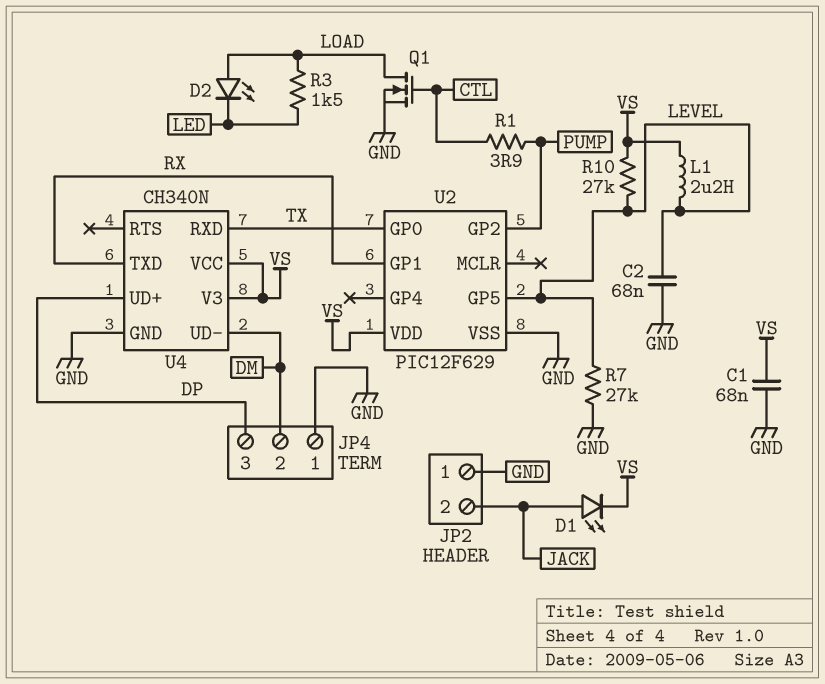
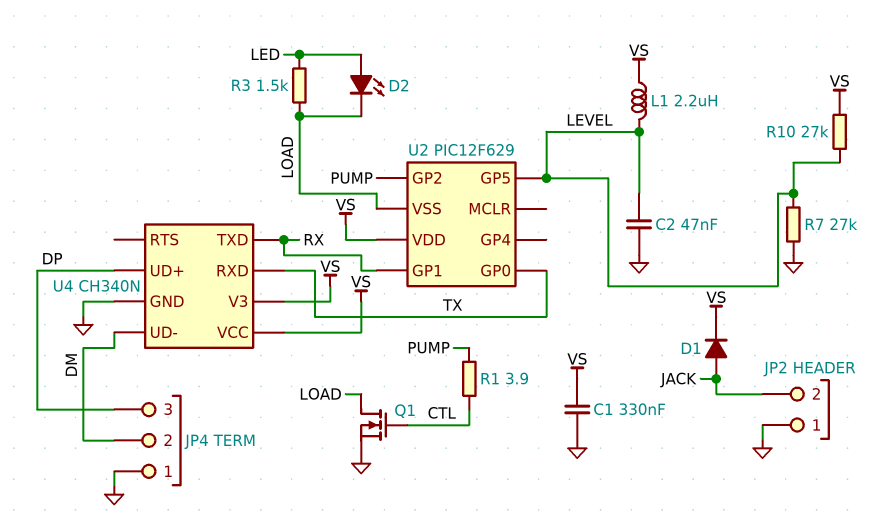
C1: 68nF (GND, VS) -> 330nF (GND, VS)
C2: 68nF (GND, LEVEL) -> 47nF (GND, LEVEL)
D1: LED (A JACK, K VS) -> diode (A JACK, K VS)
D2: LED (A LOAD, K LED) -> LED (A LED, K LOAD)
U2 pin VSS: GND -> LOAD

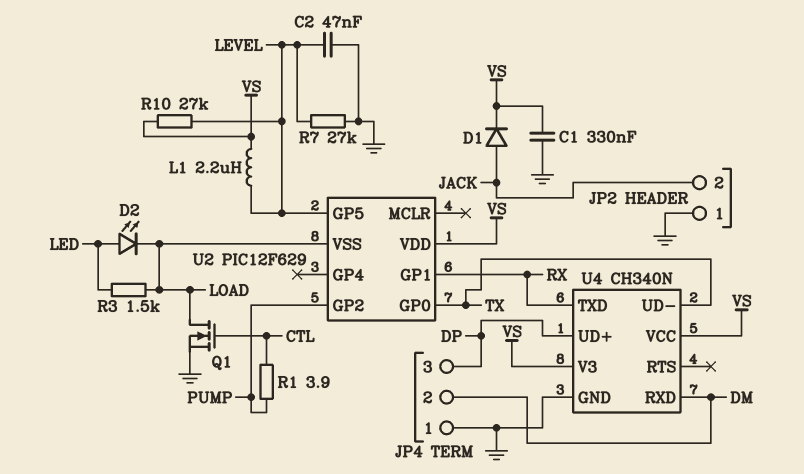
U4 pin RXD: TX -> DM
U4 pin UD-: DM -> TX

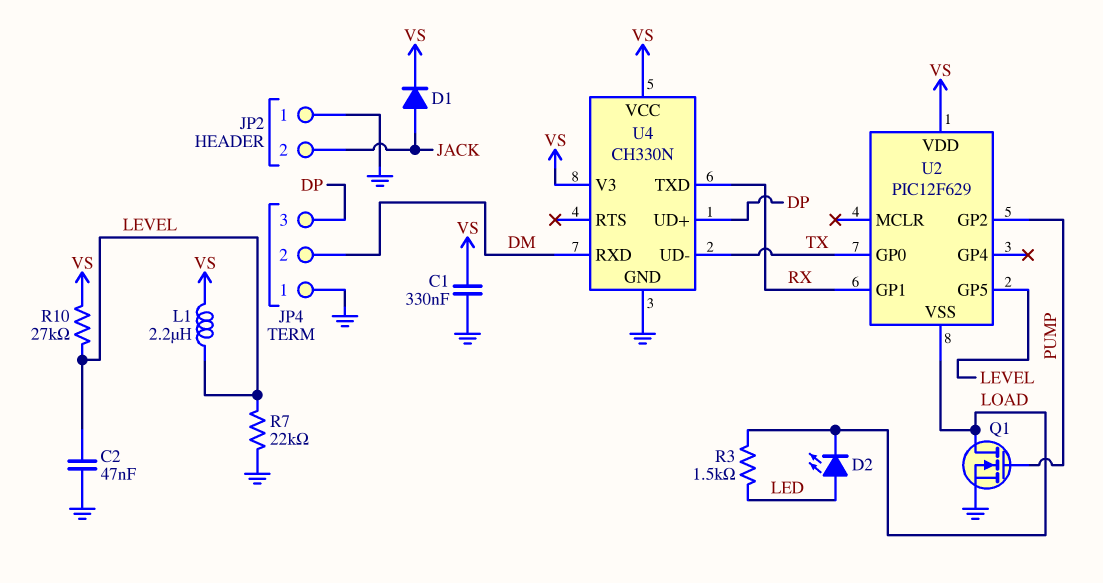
Q1: NMOS (G CTL, D LOAD, S GND) -> NMOS (G PUMP, D LOAD, S GND)
R1: 3.9 (CTL, PUMP) -> none
R7: 27k (GND, LEVEL) -> 22k (GND, LEVEL)
U4: CH340N -> CH330N

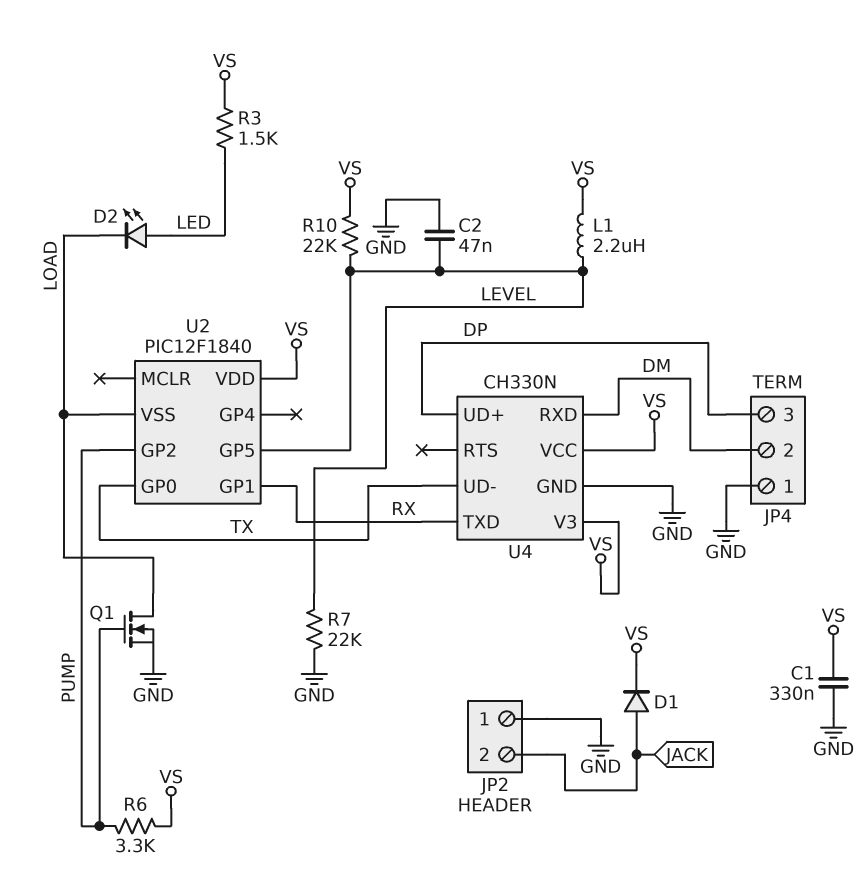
R3: 1.5k (LED, LOAD) -> 1.5k (LED, VS)
R6: none -> 3.3k (PUMP, VS)
R10: 27k (LEVEL, VS) -> 22k (LEVEL, VS)
U2: PIC12F629 -> PIC12F1840

